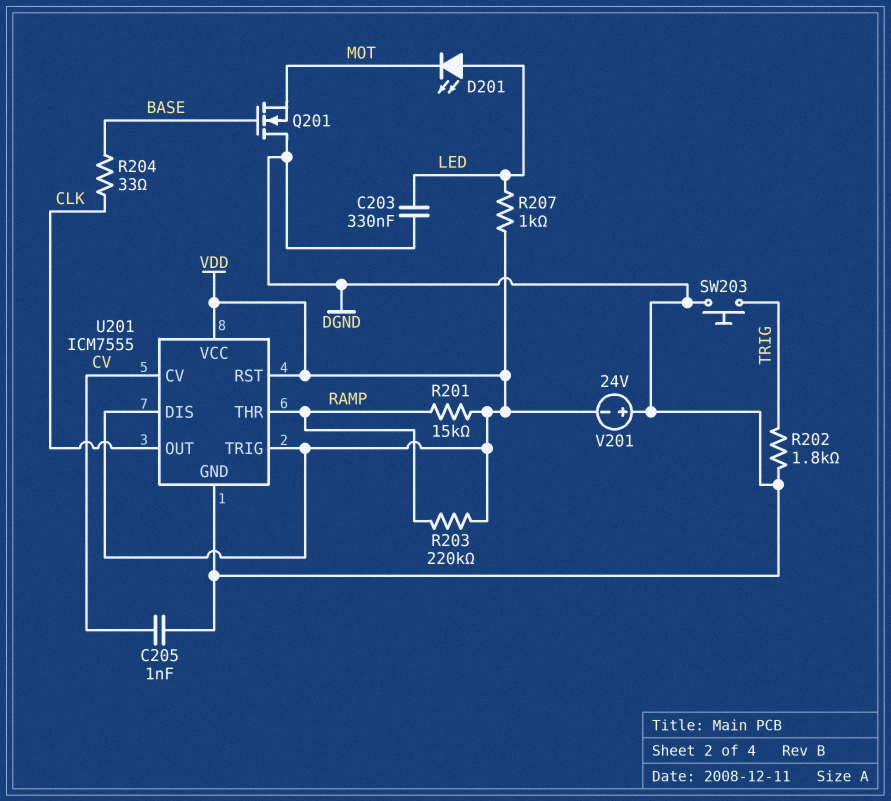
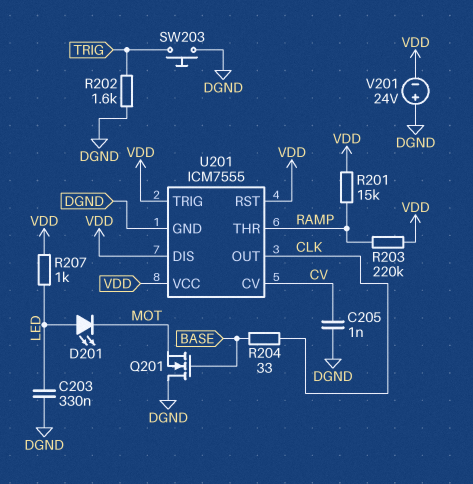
R202: 1.8k (DGND, TRIG) -> 1.6k (DGND, TRIG)

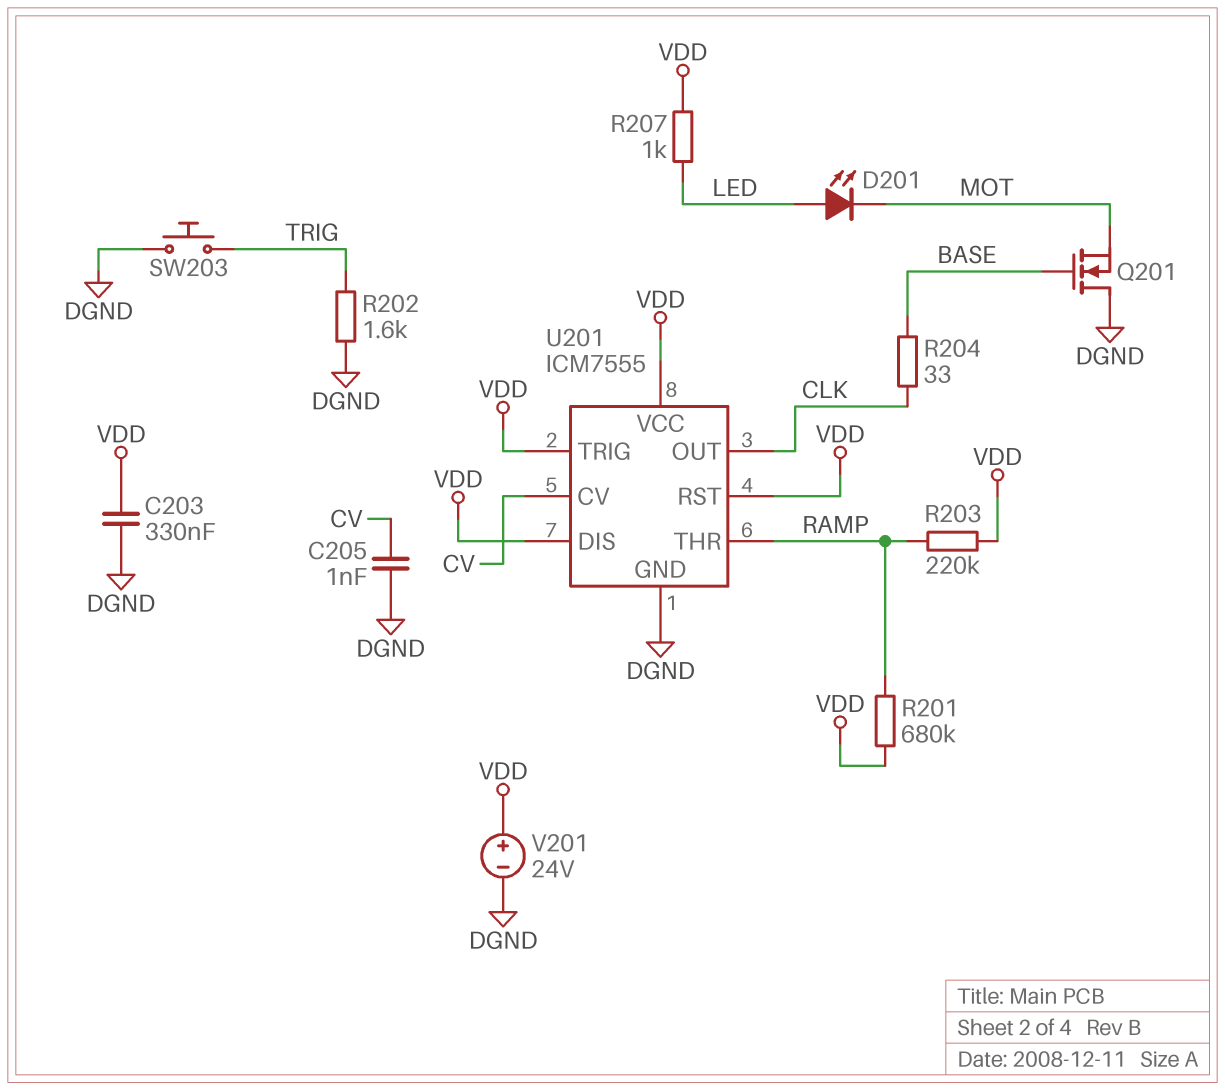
C203: 330nF (DGND, LED) -> 330nF (DGND, VDD)
R201: 15k (RAMP, VDD) -> 680k (RAMP, VDD)
V201: 24V (plus DGND, minus VDD) -> 24V (plus VDD, minus DGND)

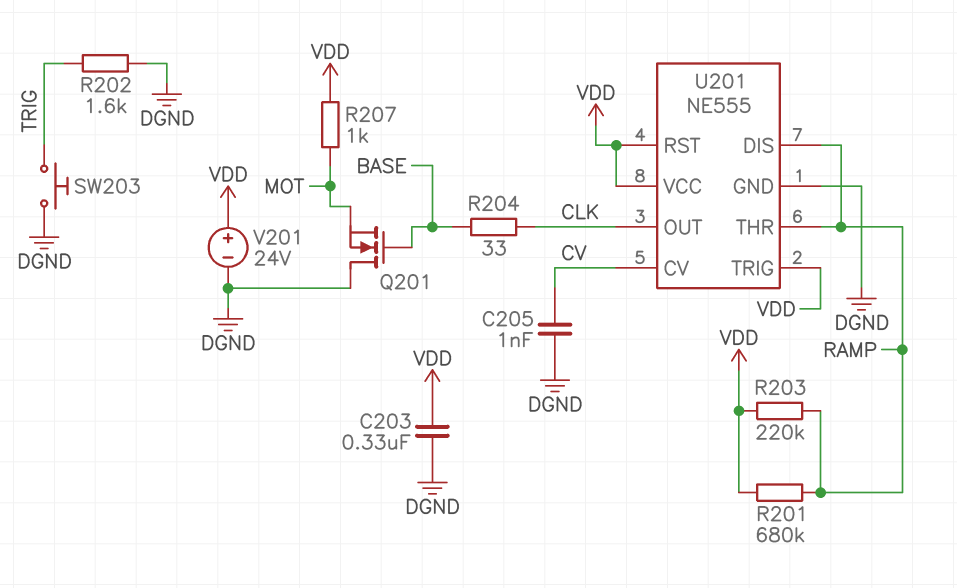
D201: LED (A LED, K MOT) -> none
R207: 1k (LED, VDD) -> 1k (MOT, VDD)
U201: ICM7555 -> NE555
U201 pin DIS: VDD -> RAMP

